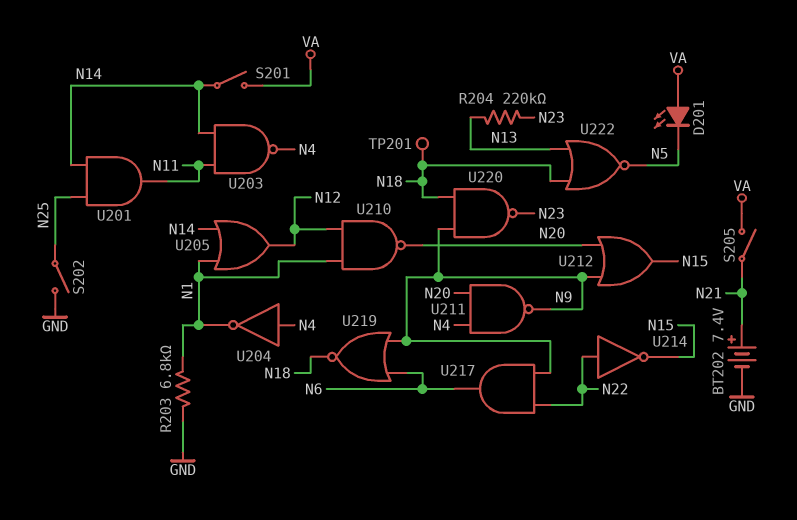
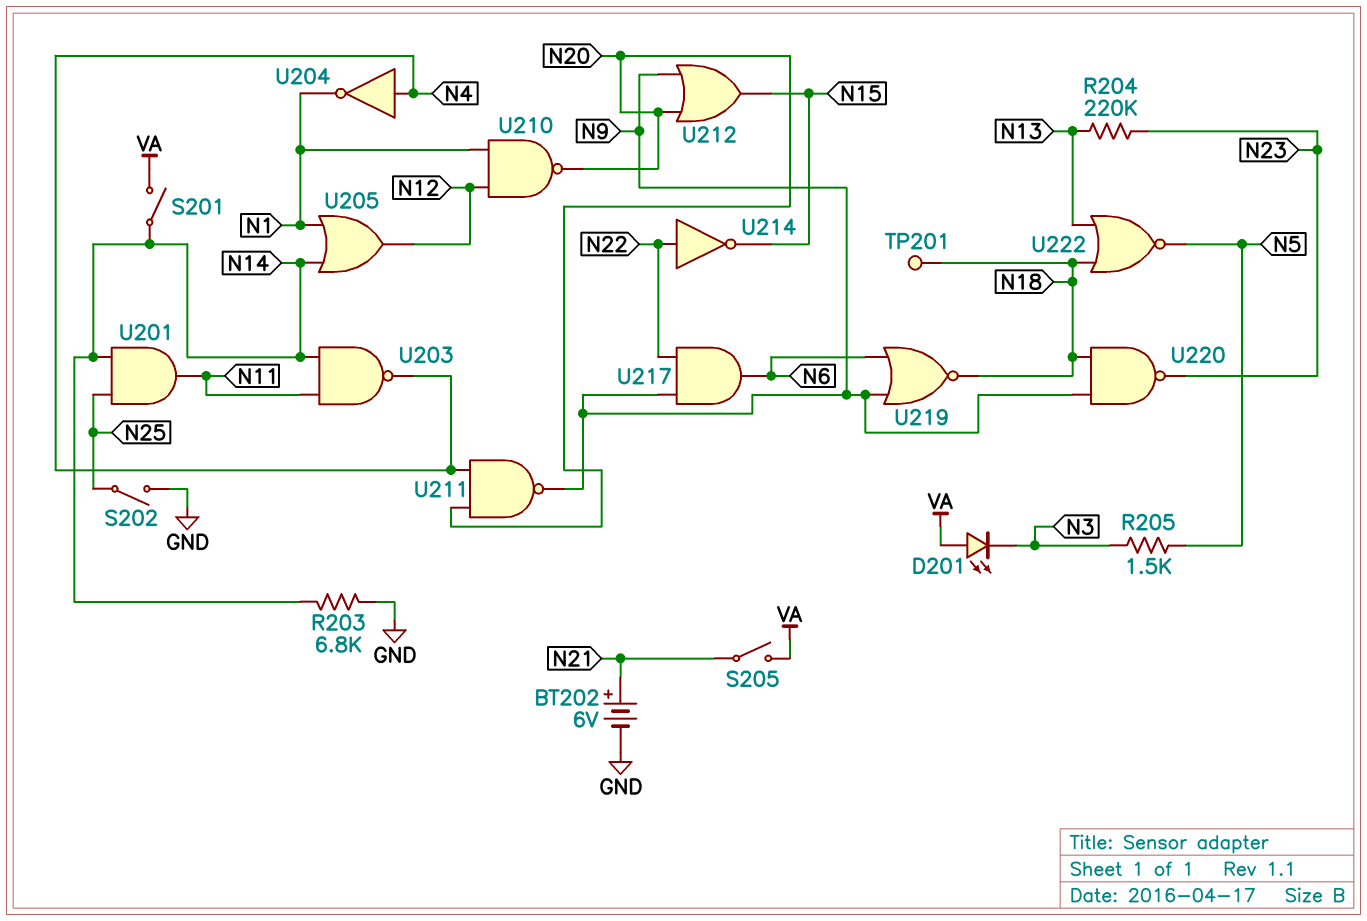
BT202: 7.4V (plus N21, minus GND) -> 6V (plus N21, minus GND)
D201: LED (A VA, K N5) -> LED (A VA, K N3)
R203: 6.8k (GND, N1) -> 6.8k (GND, N14)
R205: none -> 1.5k (N3, N5)

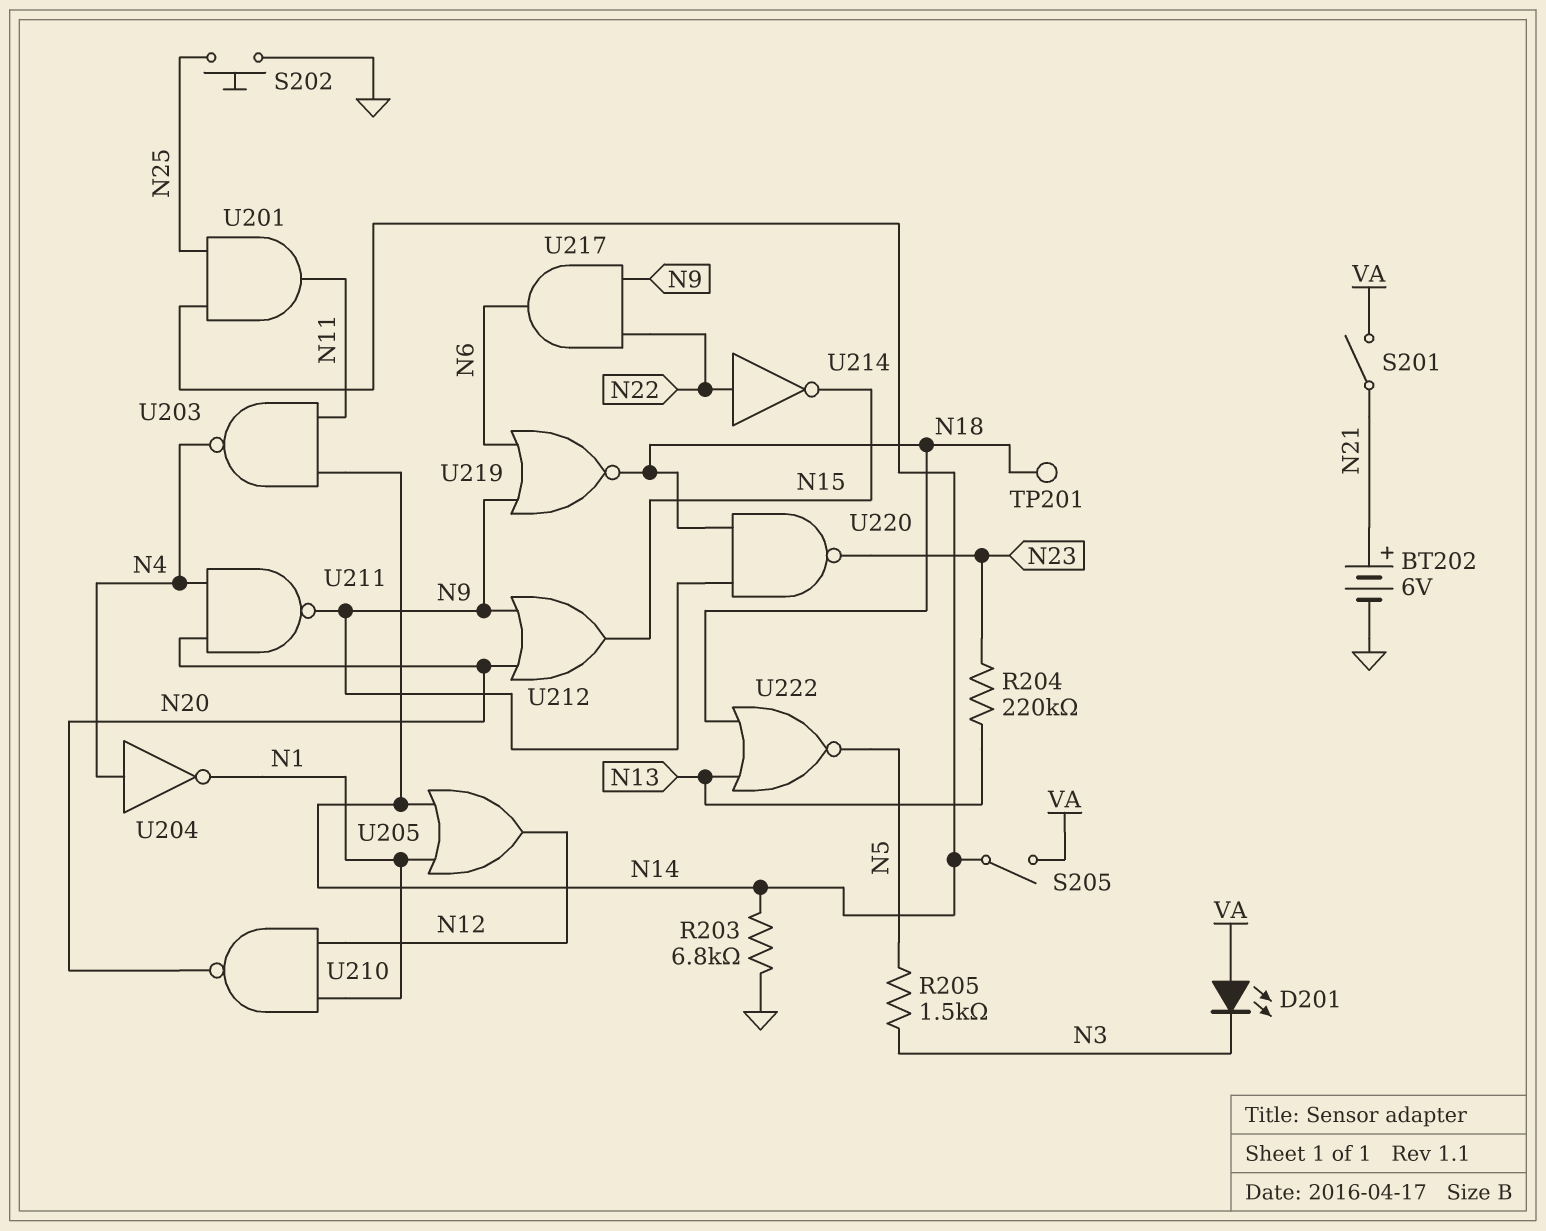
S201: switch (N14, VA) -> switch (N21, VA)
S202: switch (GND, N25) -> button (GND, N25)
S205: switch (N21, VA) -> switch (N14, VA)

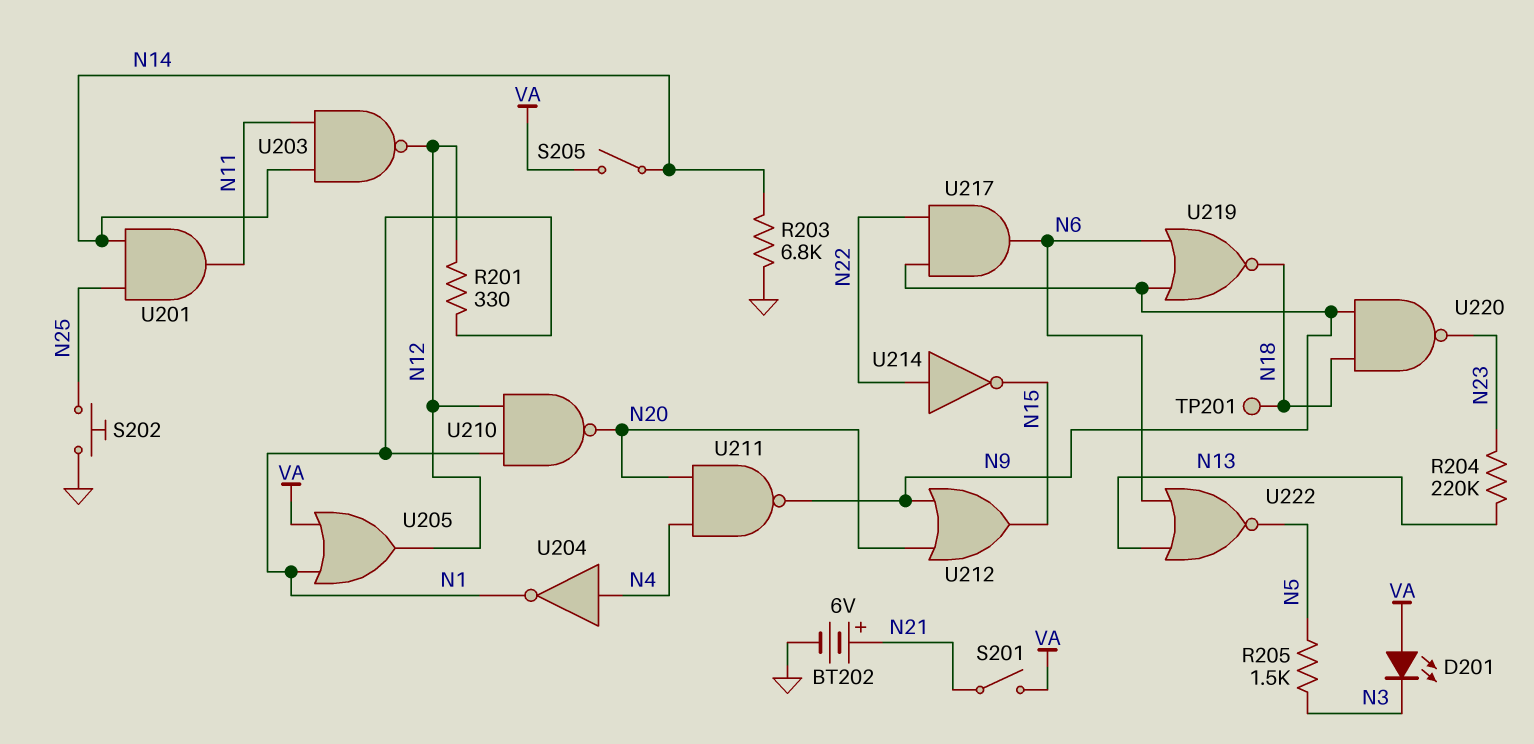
R201: none -> 330 (N1, N12)
U203: NAND (in N11, in N14, out N4) -> NAND (in N11, in N14, out N12)
U205: OR (in N1, in N14, out N12) -> OR (in N1, in VA, out N12)
U222: NOR (in N13, in N18, out N5) -> NOR (in N6, in N13, out N5)

